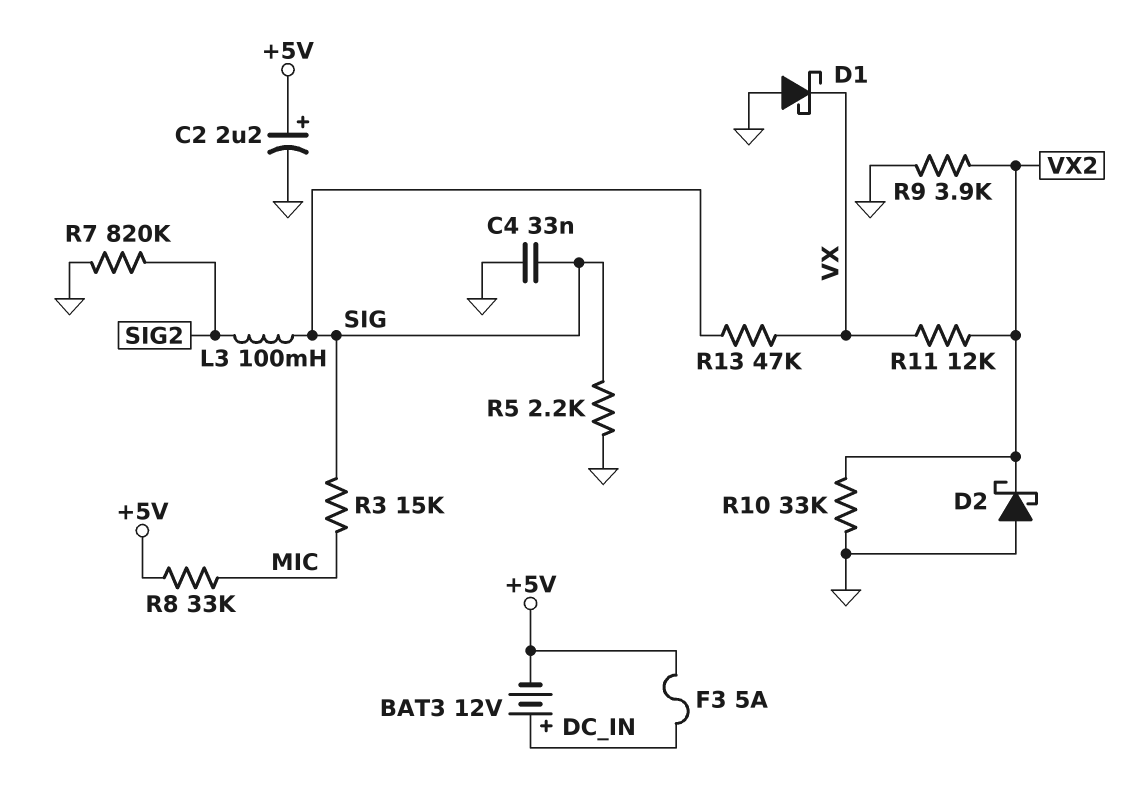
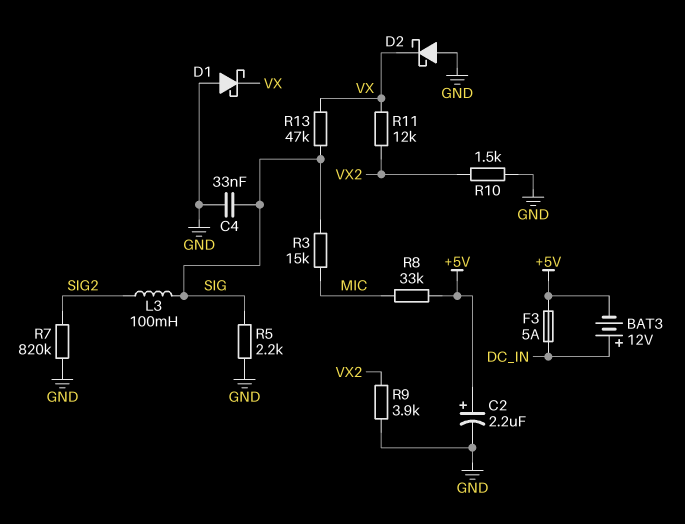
D2: schottky (A GND, K VX2) -> schottky (A GND, K VX)
R10: 33k (GND, VX2) -> 1.5k (GND, VX2)

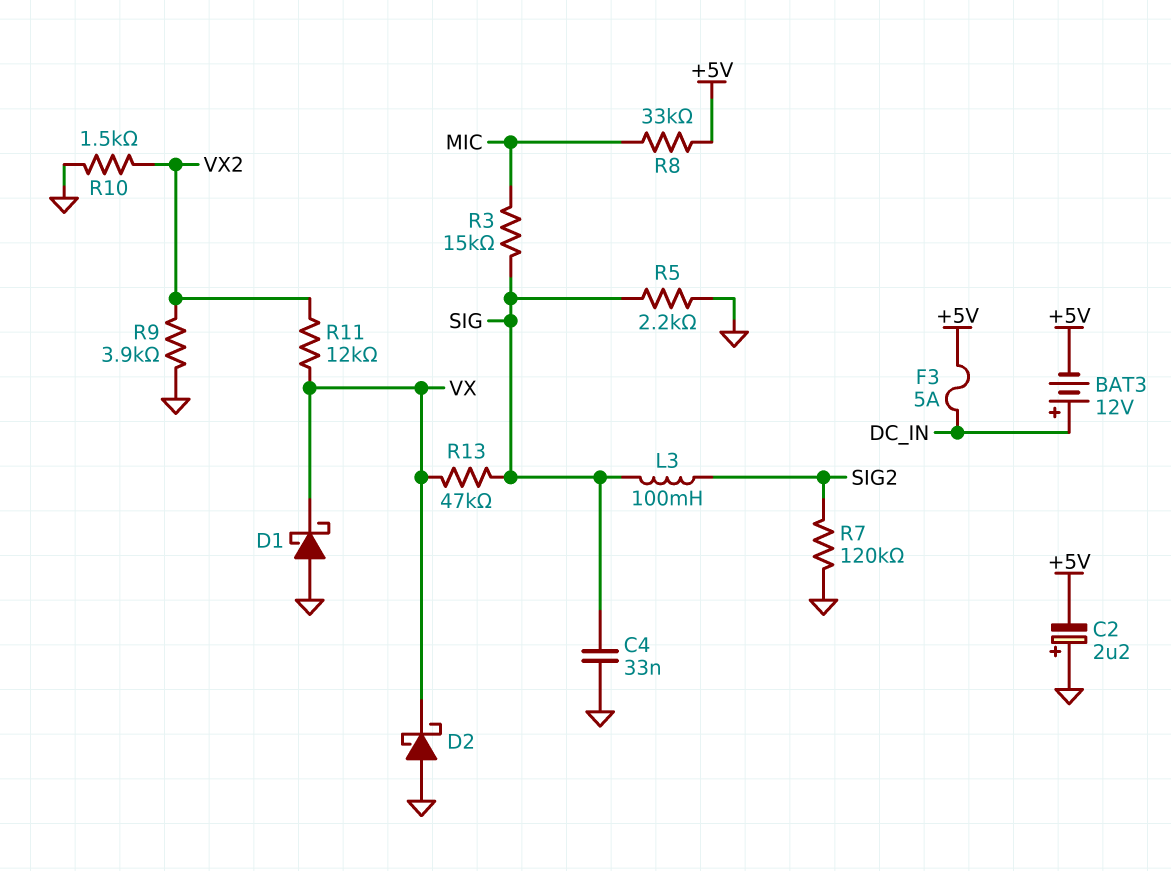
C2: 2.2uF (plus +5V, minus GND) -> 2.2uF (plus GND, minus +5V)
R7: 820k (GND, SIG2) -> 120k (GND, SIG2)

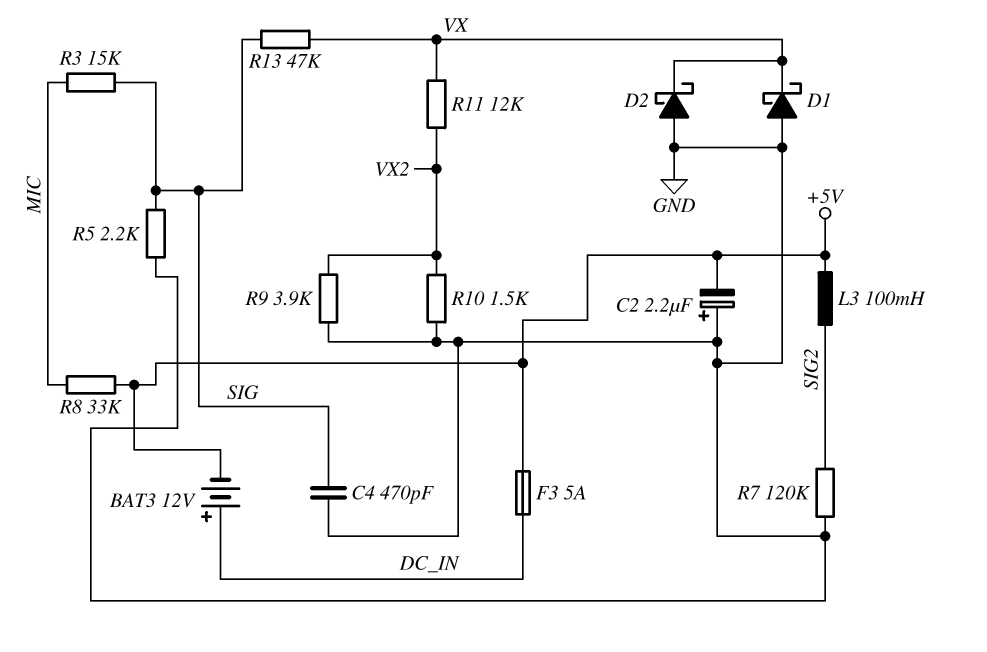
C4: 33nF (GND, SIG) -> 470pF (GND, SIG)
L3: 100mH (SIG, SIG2) -> 100mH (+5V, SIG2)

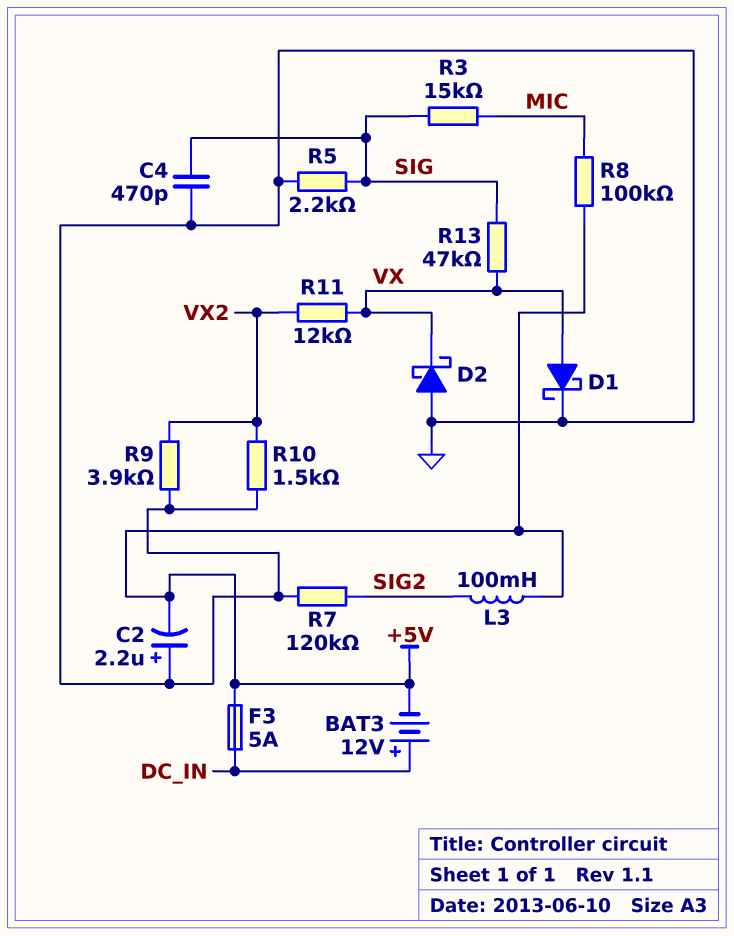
D1: schottky (A GND, K VX) -> schottky (A VX, K GND)
R8: 33k (+5V, MIC) -> 100k (+5V, MIC)

